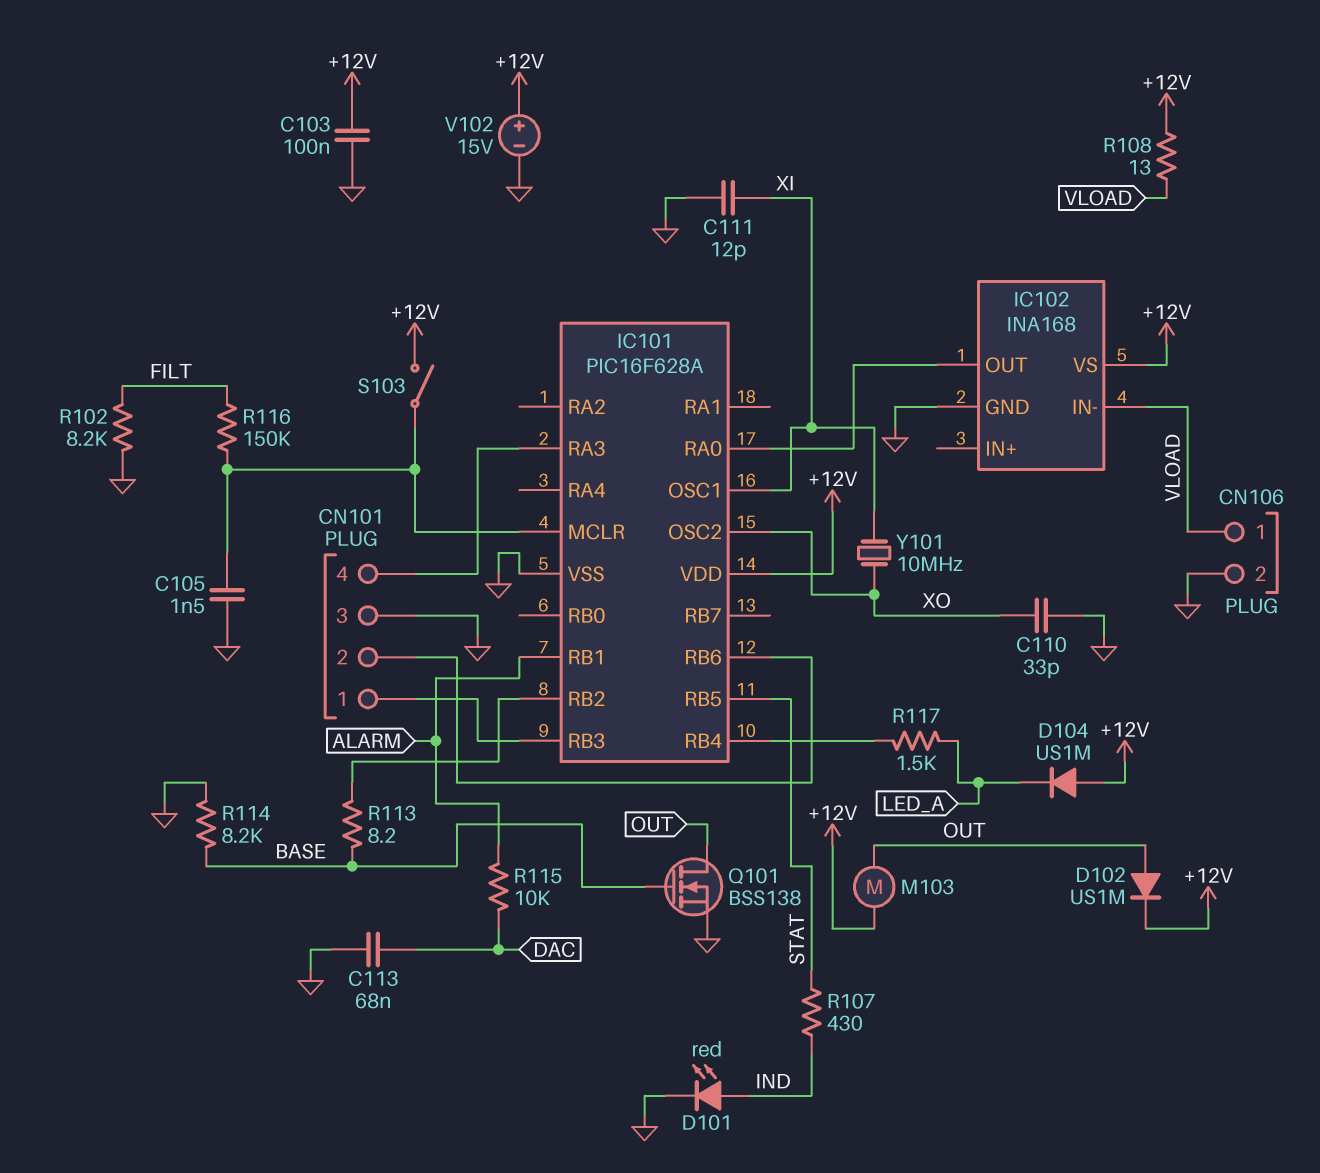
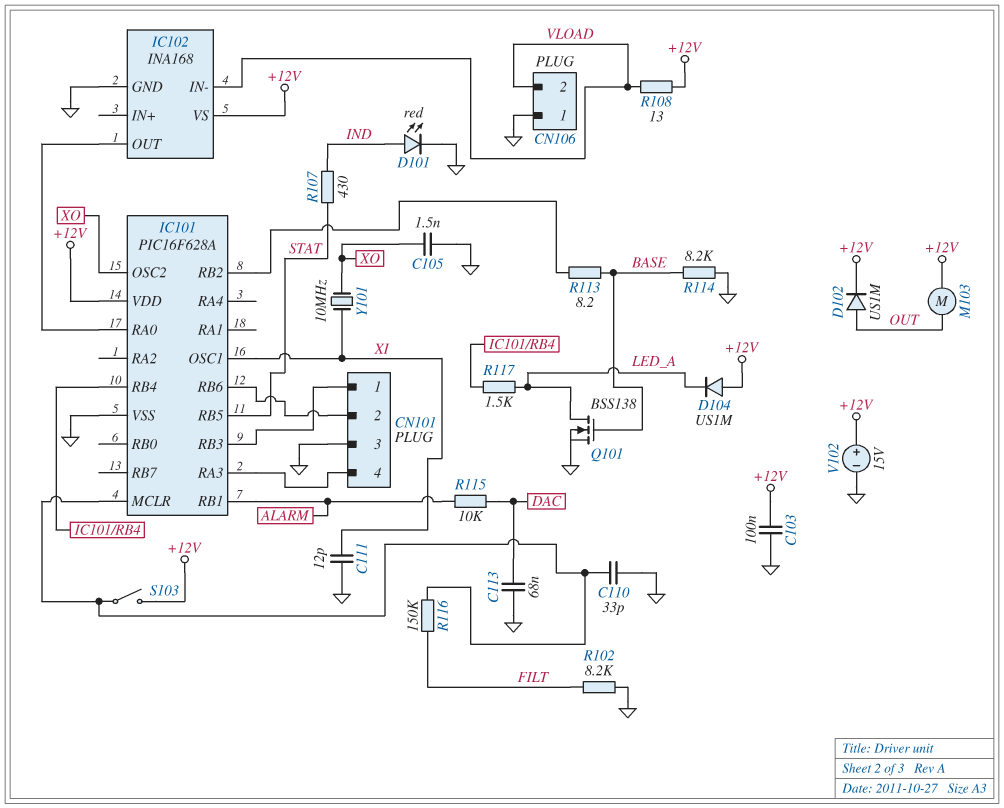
C105: 1.5nF (GND, IC101/MCLR) -> 1.5nF (GND, XO)
C110: 33pF (GND, XO) -> 33pF (GND, IC101/MCLR)
CN106 pin 1: VLOAD -> GND
CN106 pin 2: GND -> VLOAD
Q101: NMOS BSS138 (G BASE, D OUT, S GND) -> NMOS BSS138 (G BASE, D LED_A, S GND)

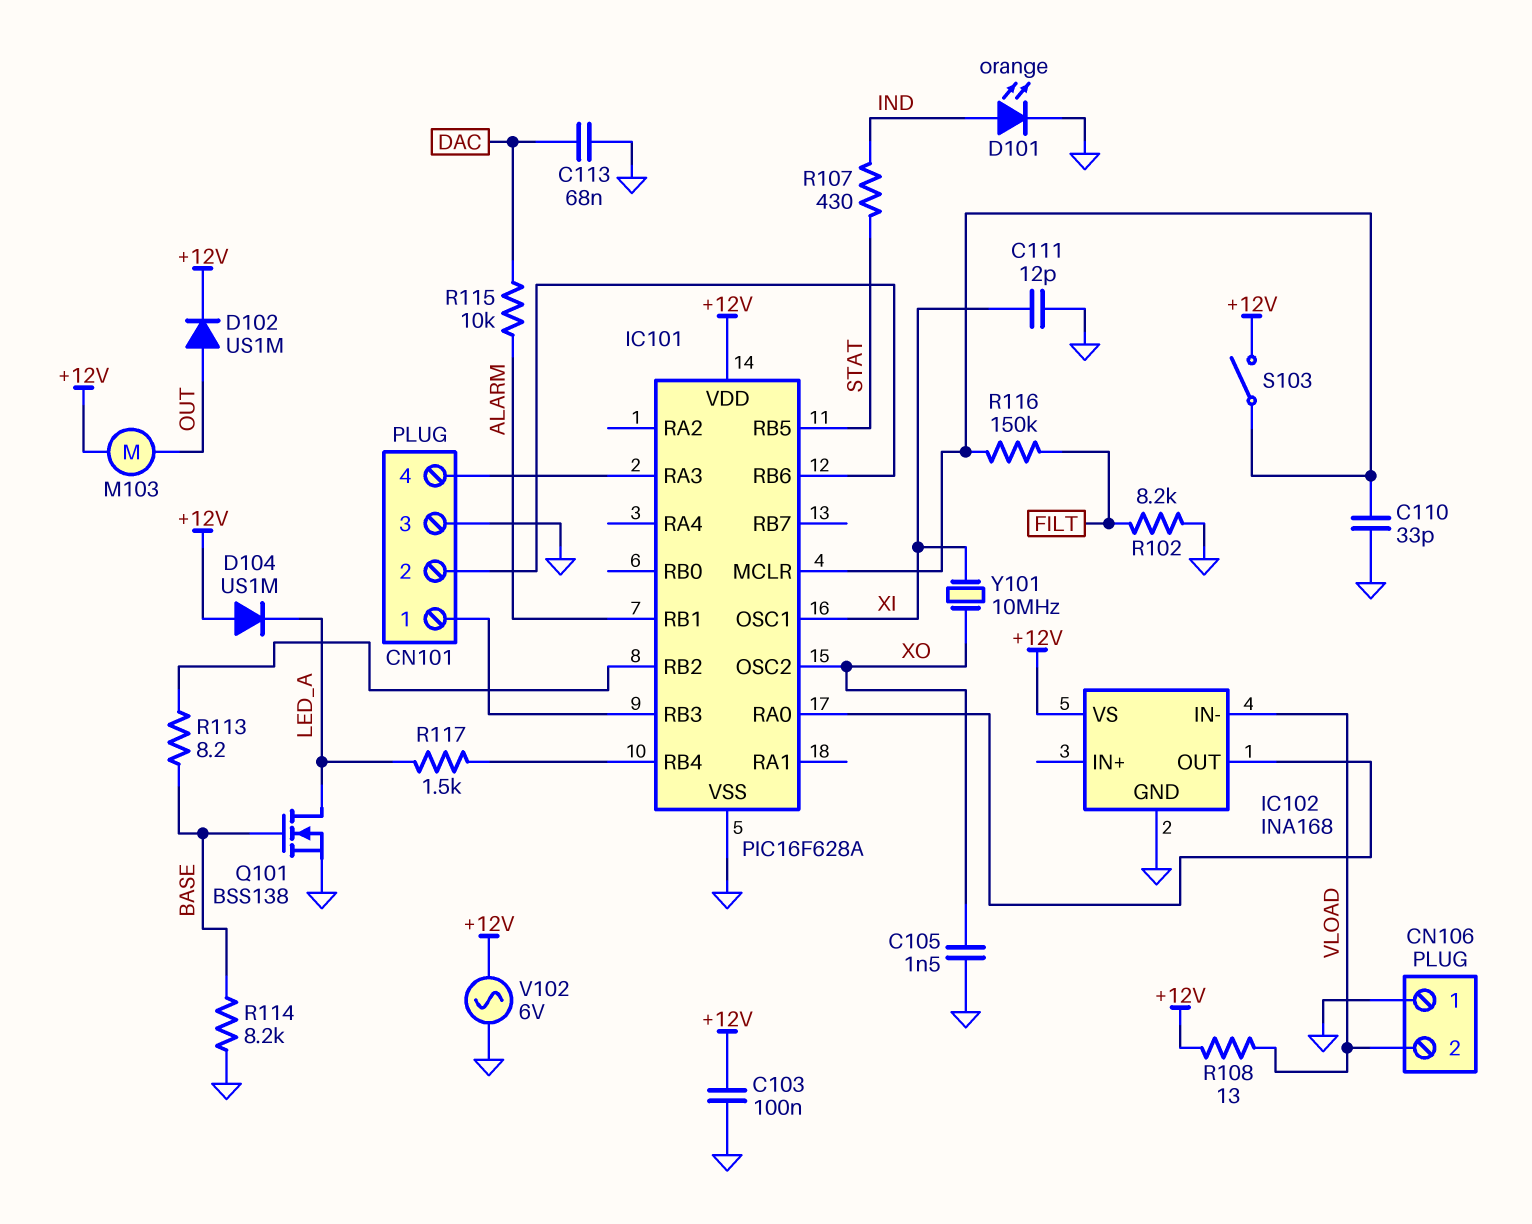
D101: LED red (A IND, K GND) -> LED orange (A IND, K GND)
V102: 15V (plus +12V, minus GND) -> AC 6V (+12V, GND)

